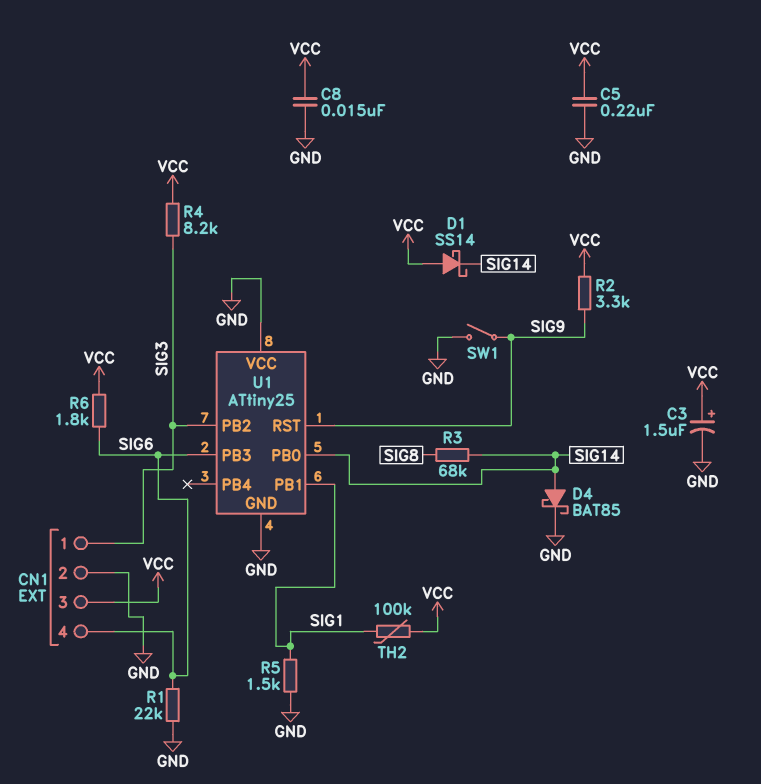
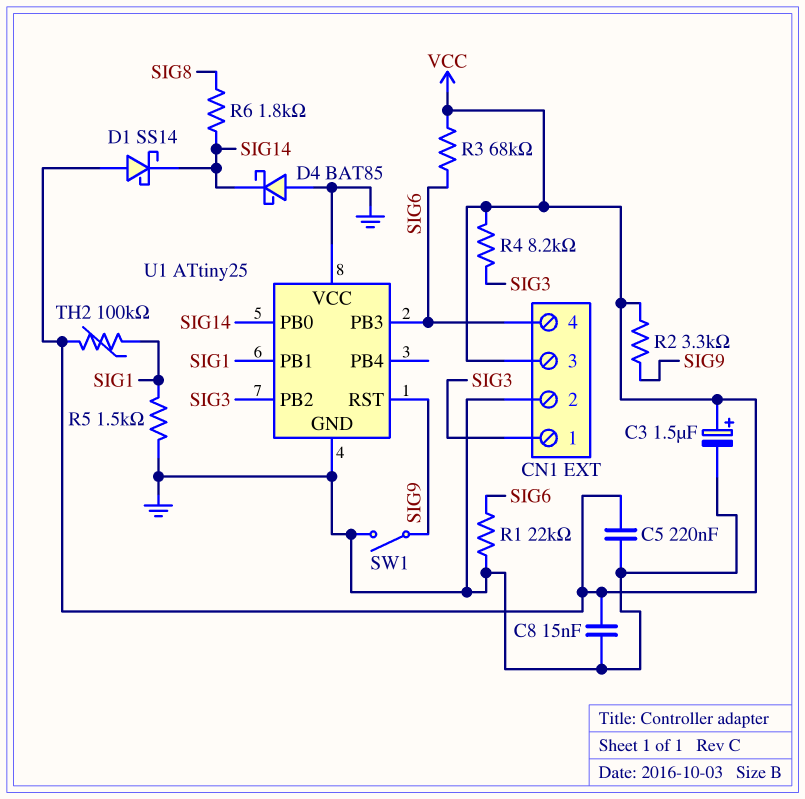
D4: schottky BAT85 (A SIG14, K GND) -> schottky BAT85 (A GND, K SIG14)
R3: 68k (SIG8, SIG14) -> 68k (SIG6, VCC)
R6: 1.8k (SIG6, VCC) -> 1.8k (SIG8, SIG14)

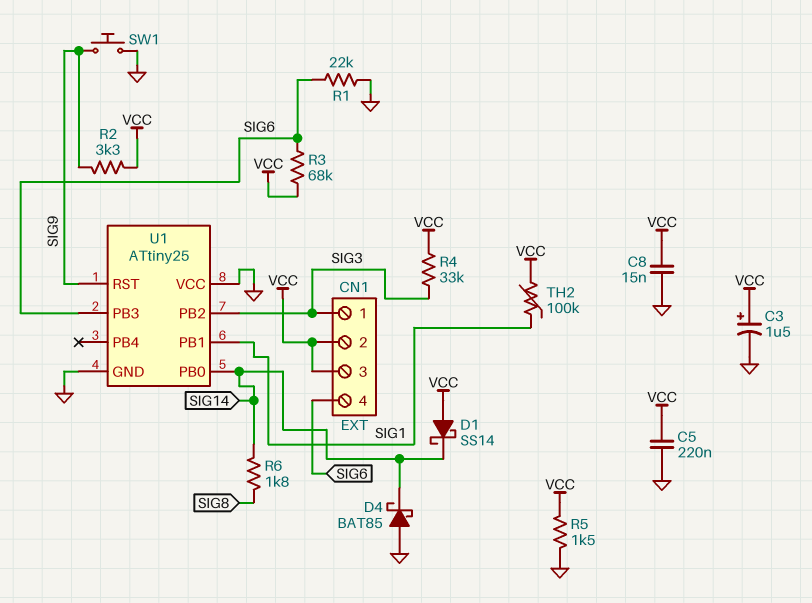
CN1 pin 2: GND -> VCC
R4: 8.2k (SIG3, VCC) -> 33k (SIG3, VCC)
R5: 1.5k (GND, SIG1) -> 1.5k (GND, VCC)
SW1: switch (GND, SIG9) -> button (GND, SIG9)

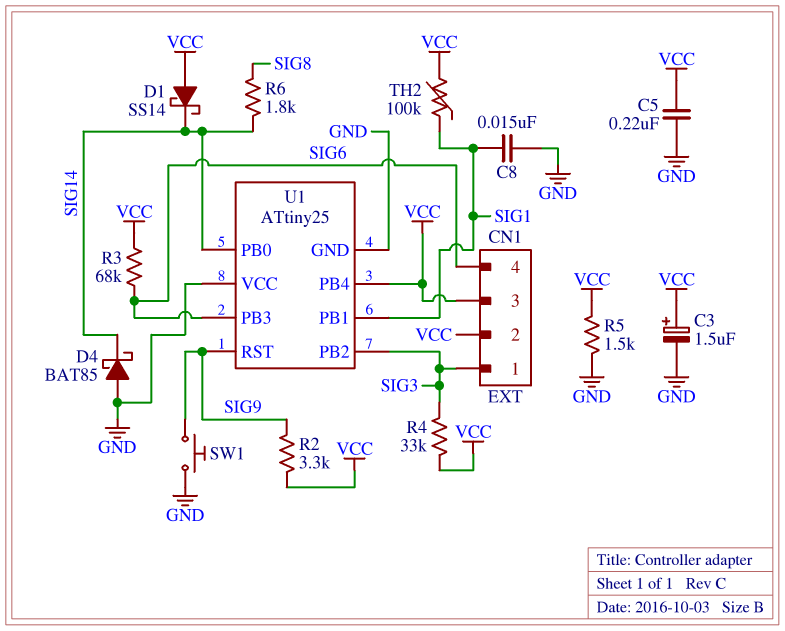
C8: 15nF (GND, VCC) -> 15nF (GND, SIG1)
R1: 22k (GND, SIG6) -> none
U1 pin PB4: none -> VCC

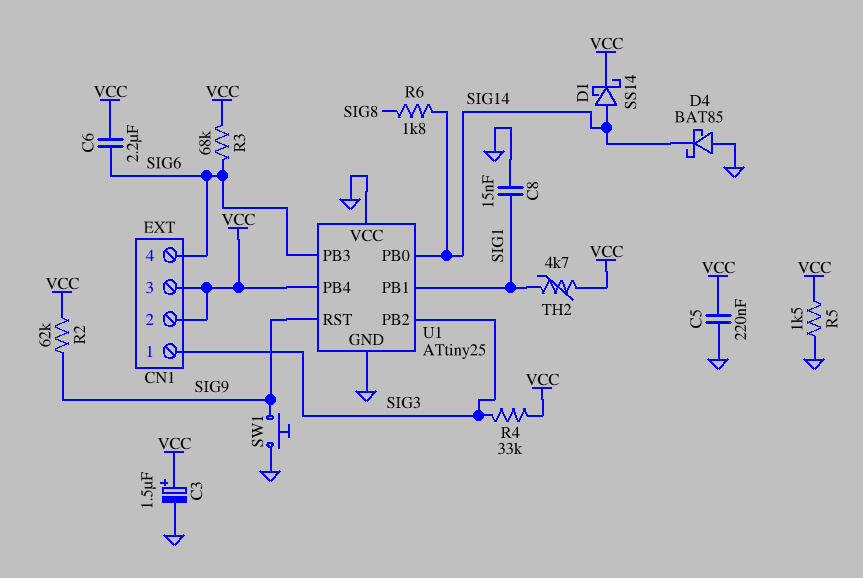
C6: none -> 2.2uF (SIG6, VCC)
D1: schottky SS14 (A VCC, K SIG14) -> schottky SS14 (A SIG14, K VCC)
R2: 3.3k (SIG9, VCC) -> 62k (SIG9, VCC)
TH2: 100k (SIG1, VCC) -> 4.7k (SIG1, VCC)

